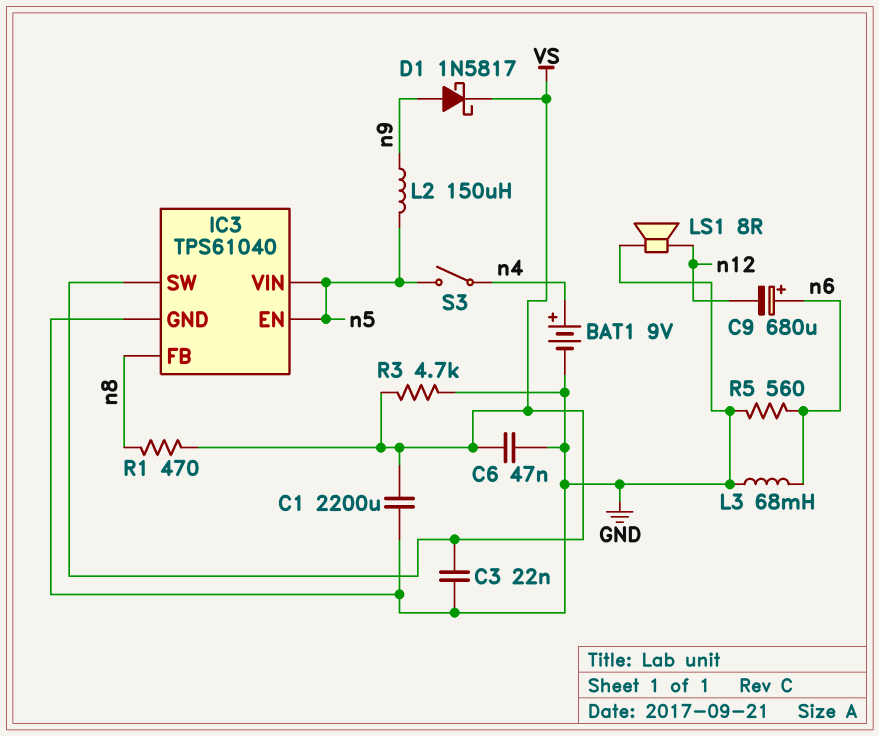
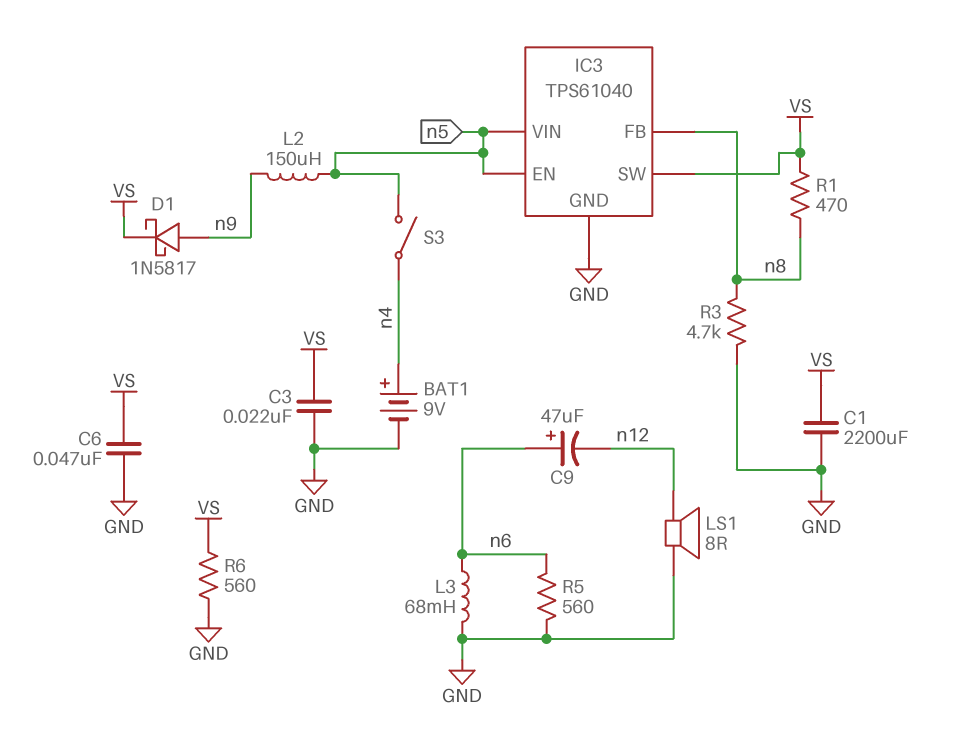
C9: 680uF (plus n6, minus n12) -> 47uF (plus n6, minus n12)
R3: 4.7k (GND, VS) -> 4.7k (GND, n8)
R6: none -> 560 (GND, VS)

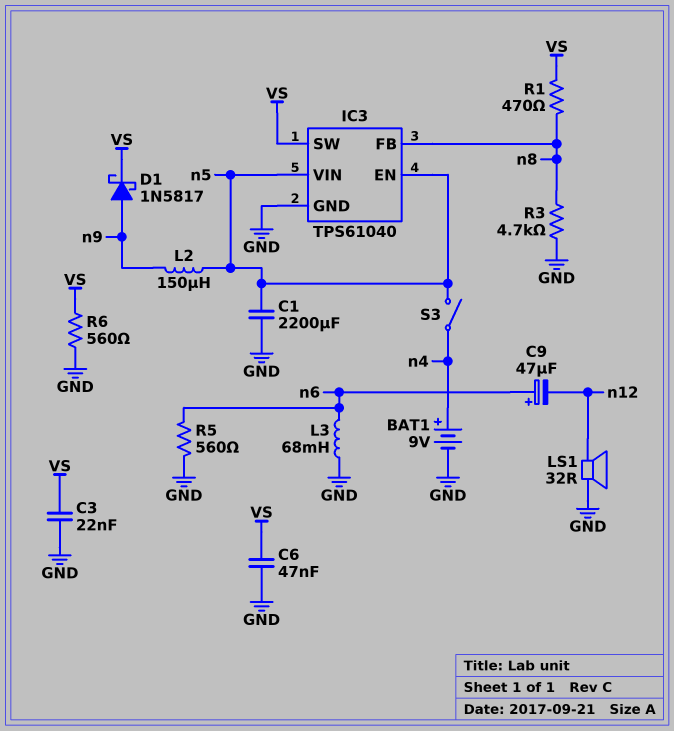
C1: 2200uF (GND, VS) -> 2200uF (GND, n5)
LS1: speaker 8R (GND, n12) -> speaker 32R (GND, n12)

